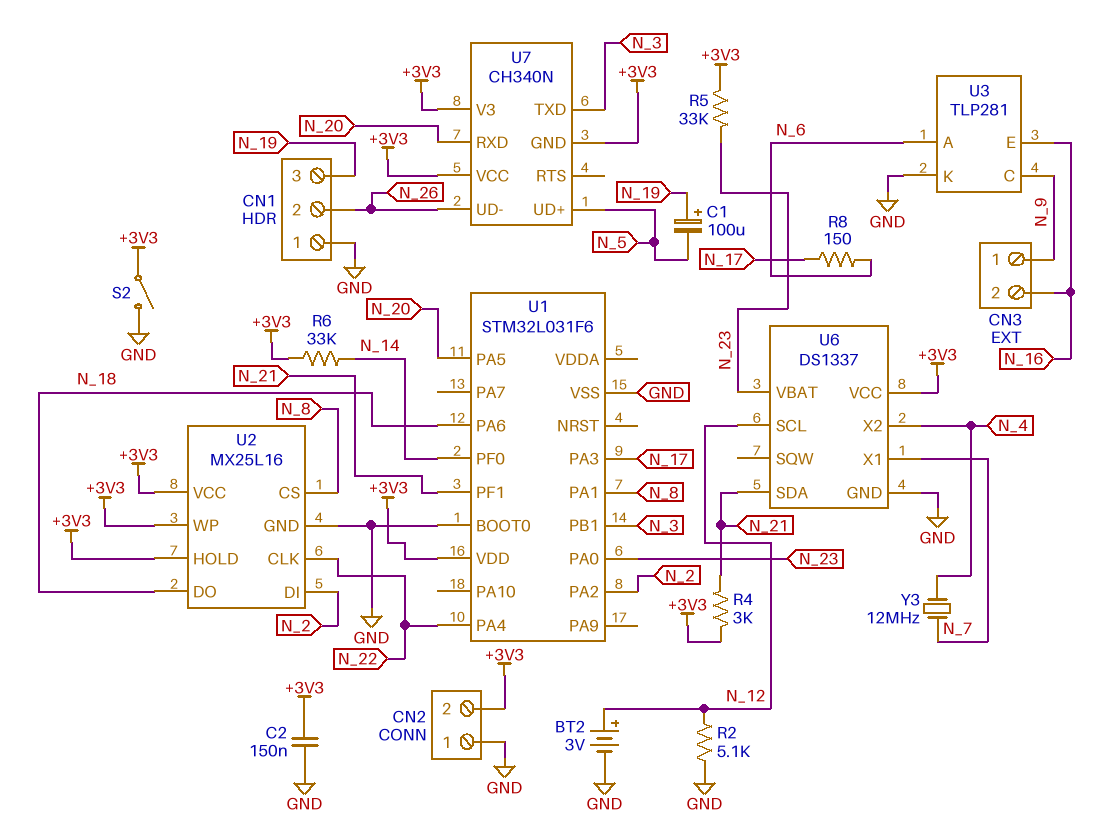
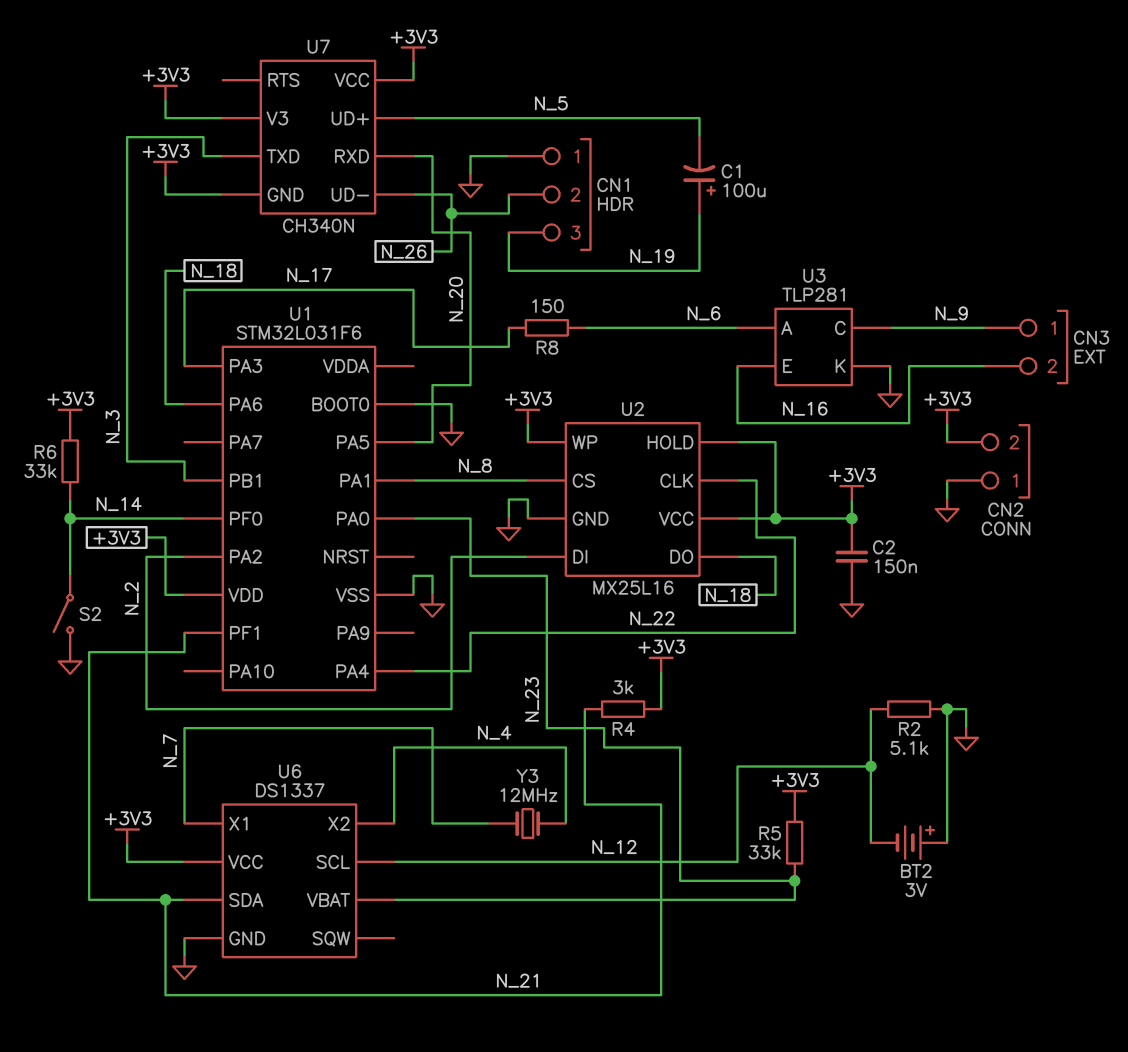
BT2: 3V (plus N_12, minus GND) -> 3V (plus GND, minus N_12)
S2: switch (+3V3, GND) -> switch (GND, N_14)

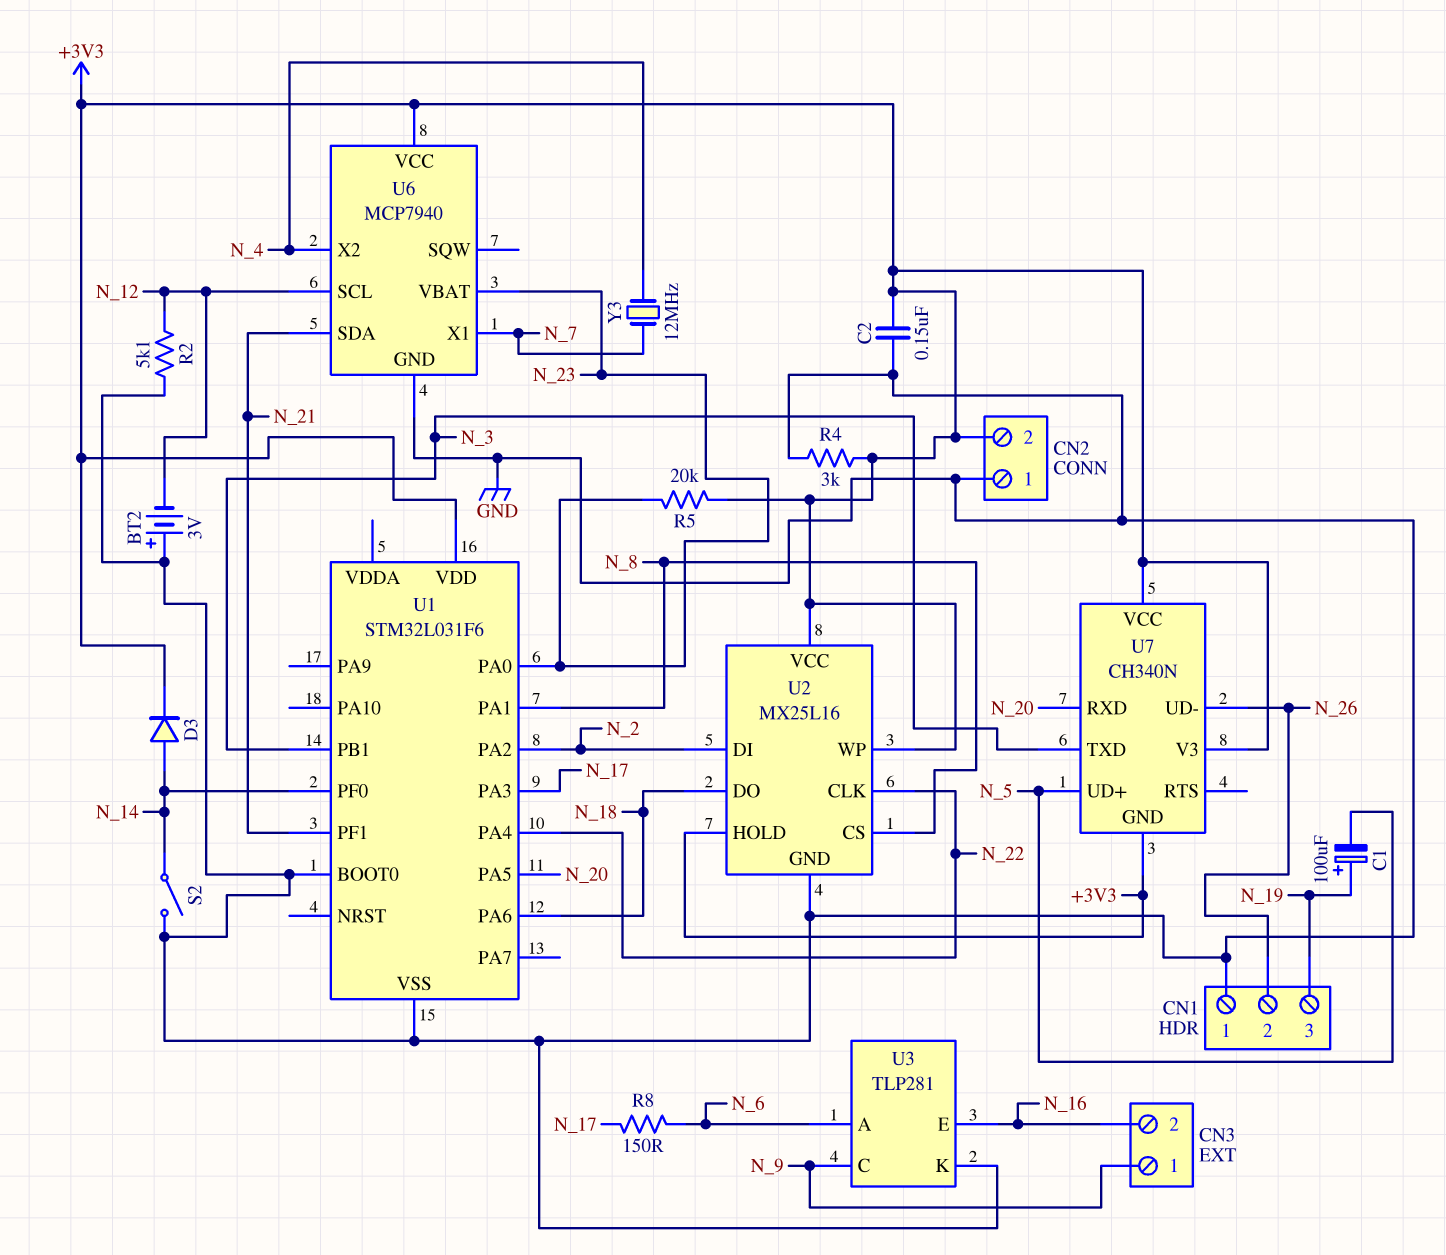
D3: none -> diode (A N_14, K +3V3)
R4: 3k (+3V3, N_21) -> 3k (+3V3, GND)
R5: 33k (+3V3, N_23) -> 20k (+3V3, N_23)
R6: 33k (+3V3, N_14) -> none
U6: DS1337 -> MCP7940

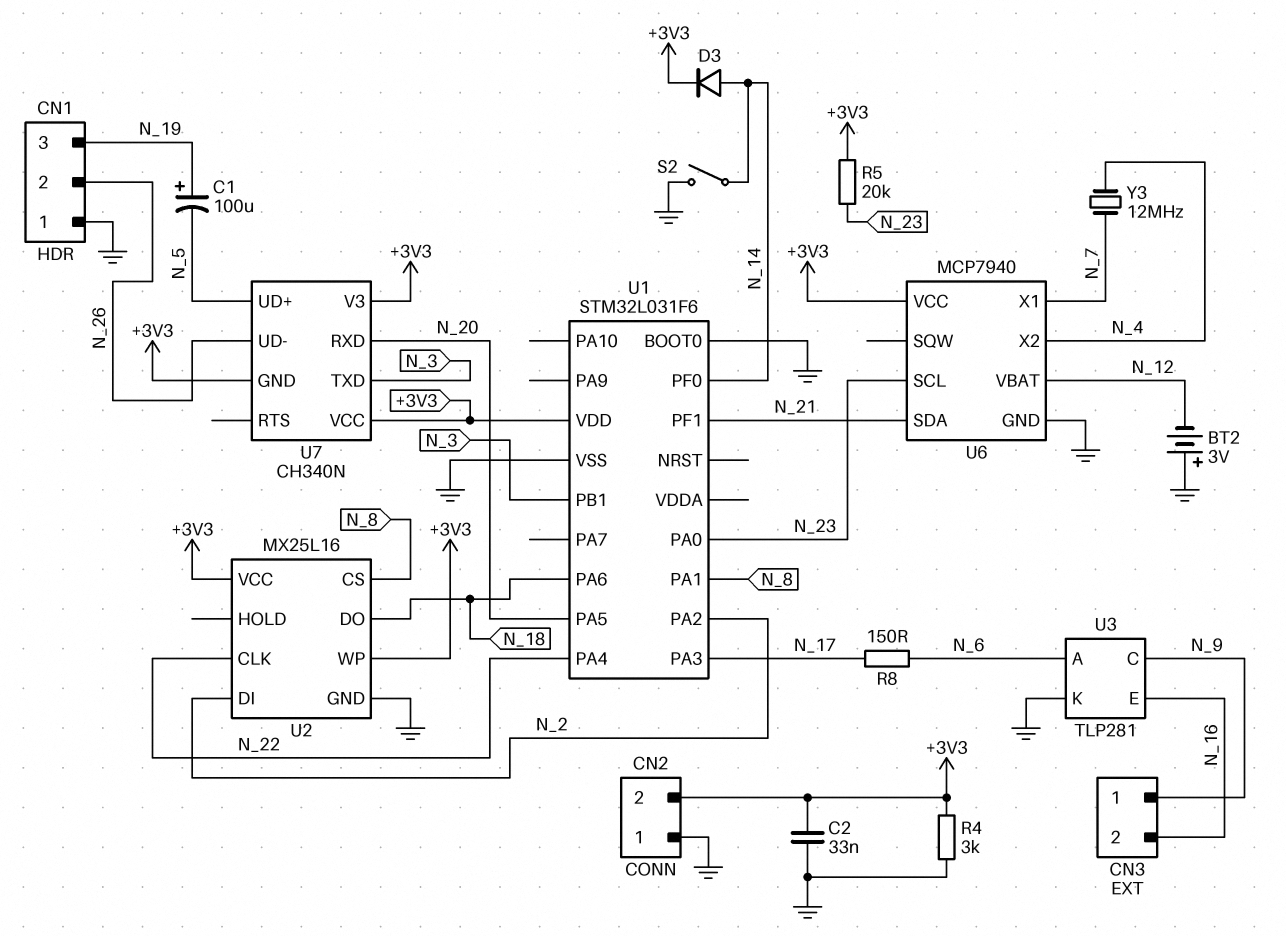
C2: 150nF (+3V3, GND) -> 33nF (+3V3, GND)
R2: 5.1k (GND, N_12) -> none
U2 pin HOLD: +3V3 -> none
U6 pin SCL: N_12 -> N_23
U6 pin VBAT: N_23 -> N_12

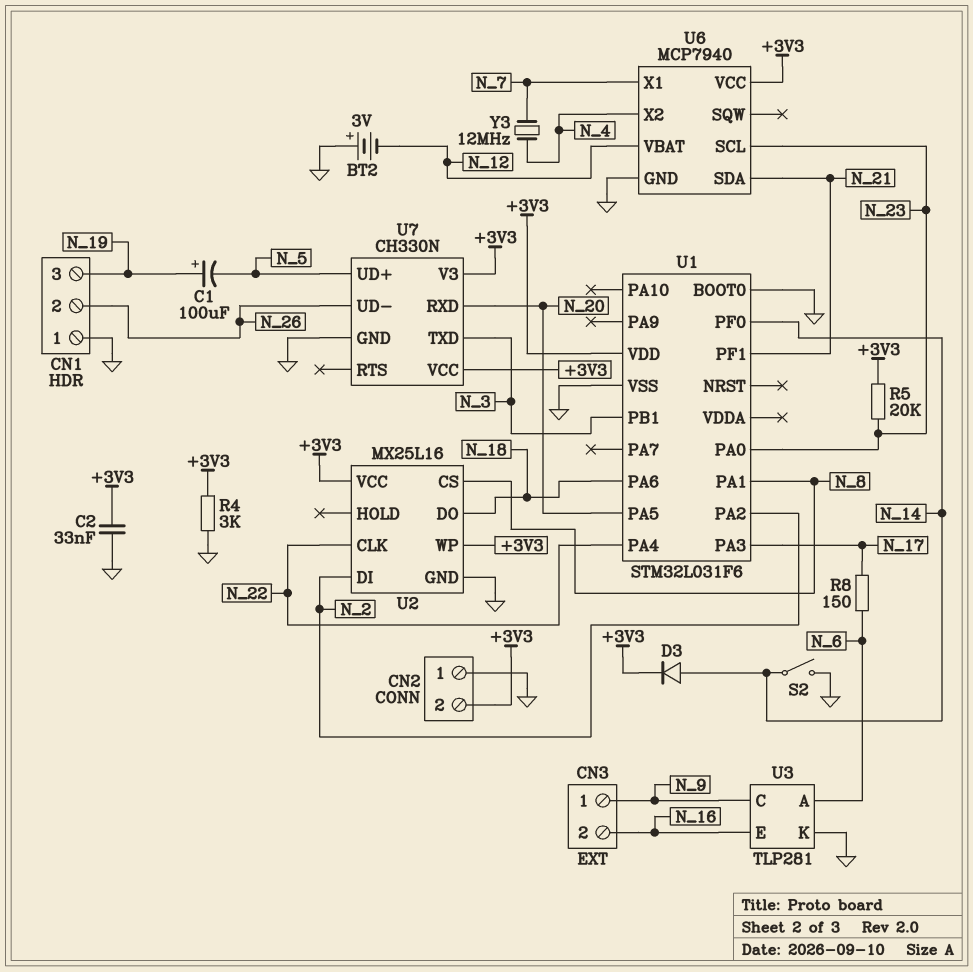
U7: CH340N -> CH330N
U7 pin GND: +3V3 -> GND

